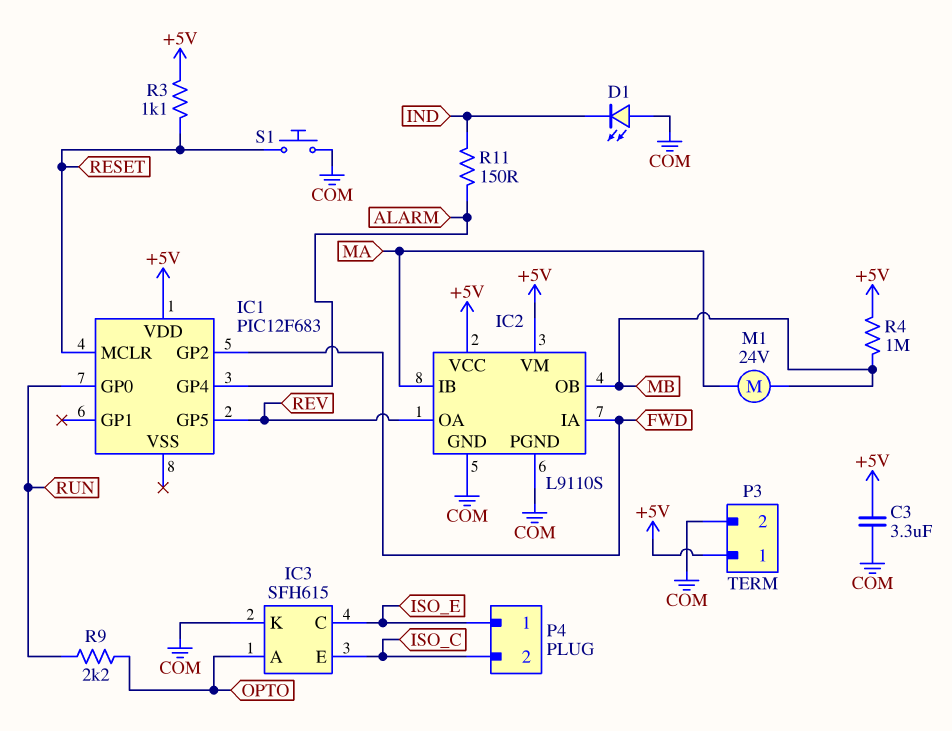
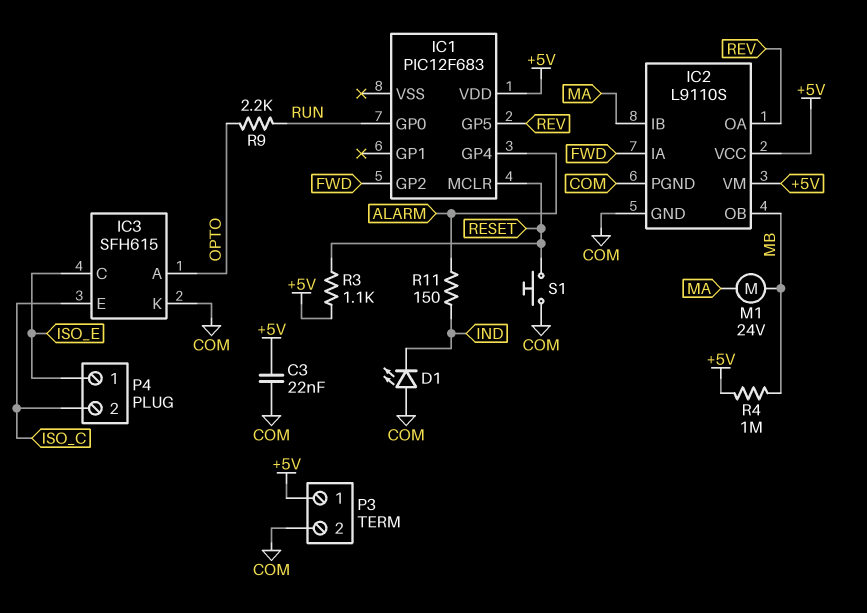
C3: 3.3uF (+5V, COM) -> 22nF (+5V, COM)

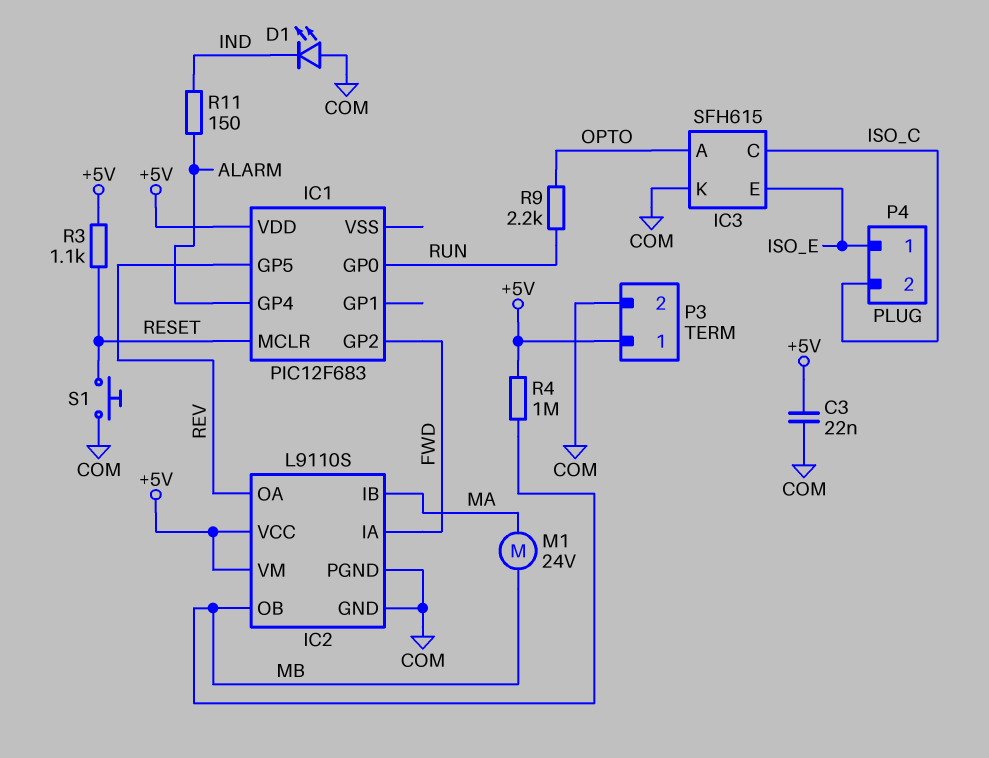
IC3 pin C: ISO_E -> ISO_C
IC3 pin E: ISO_C -> ISO_E

